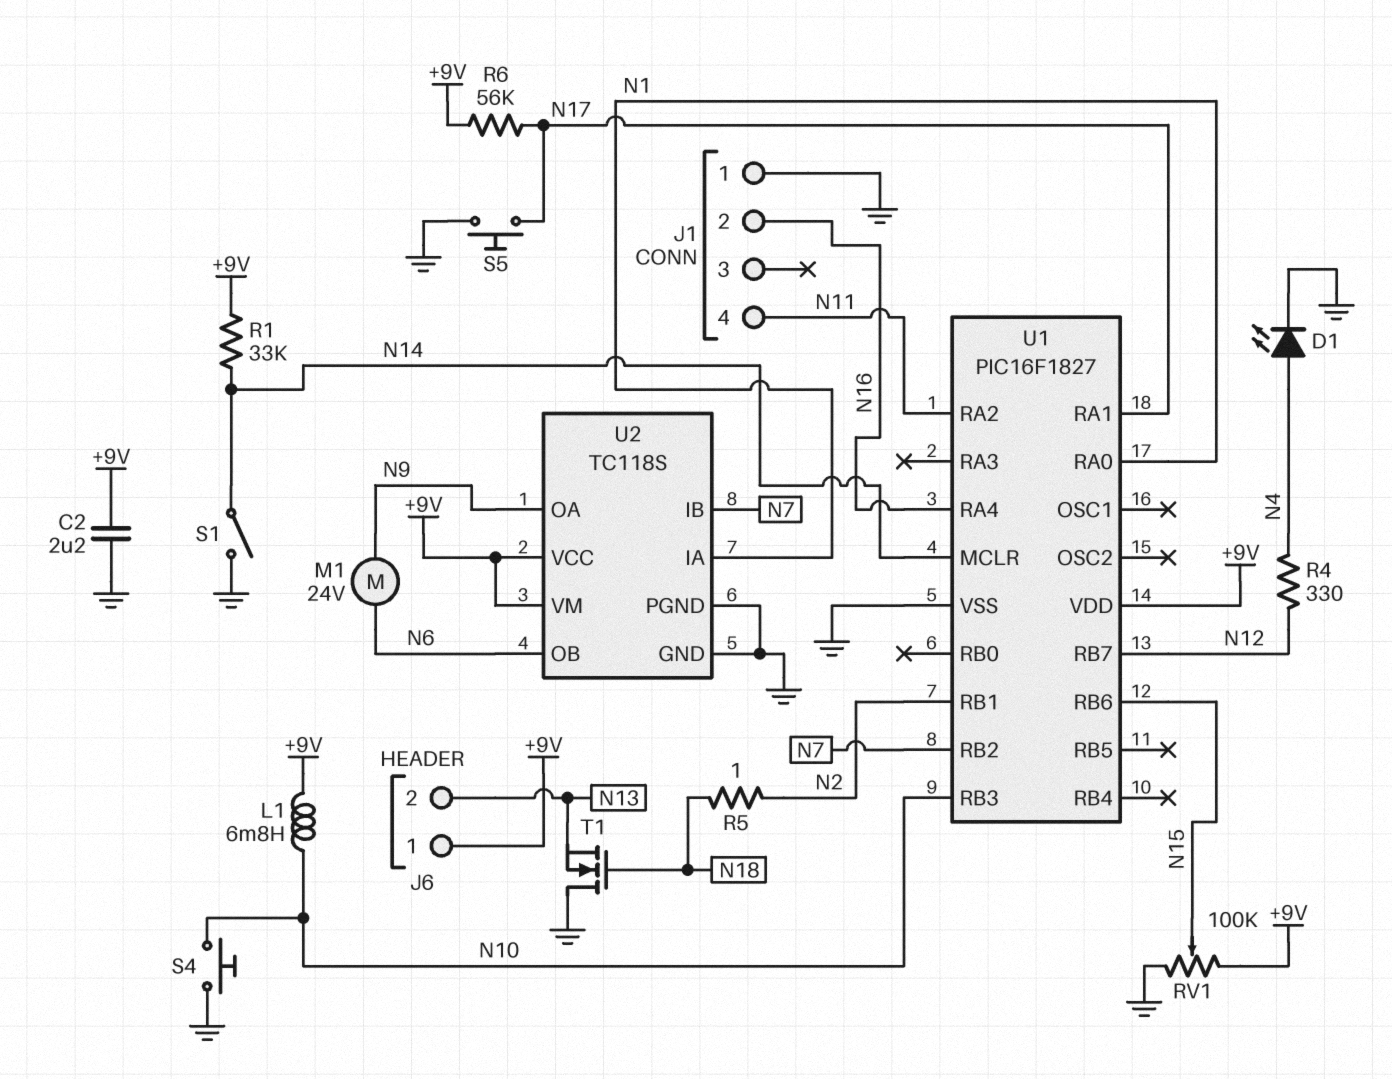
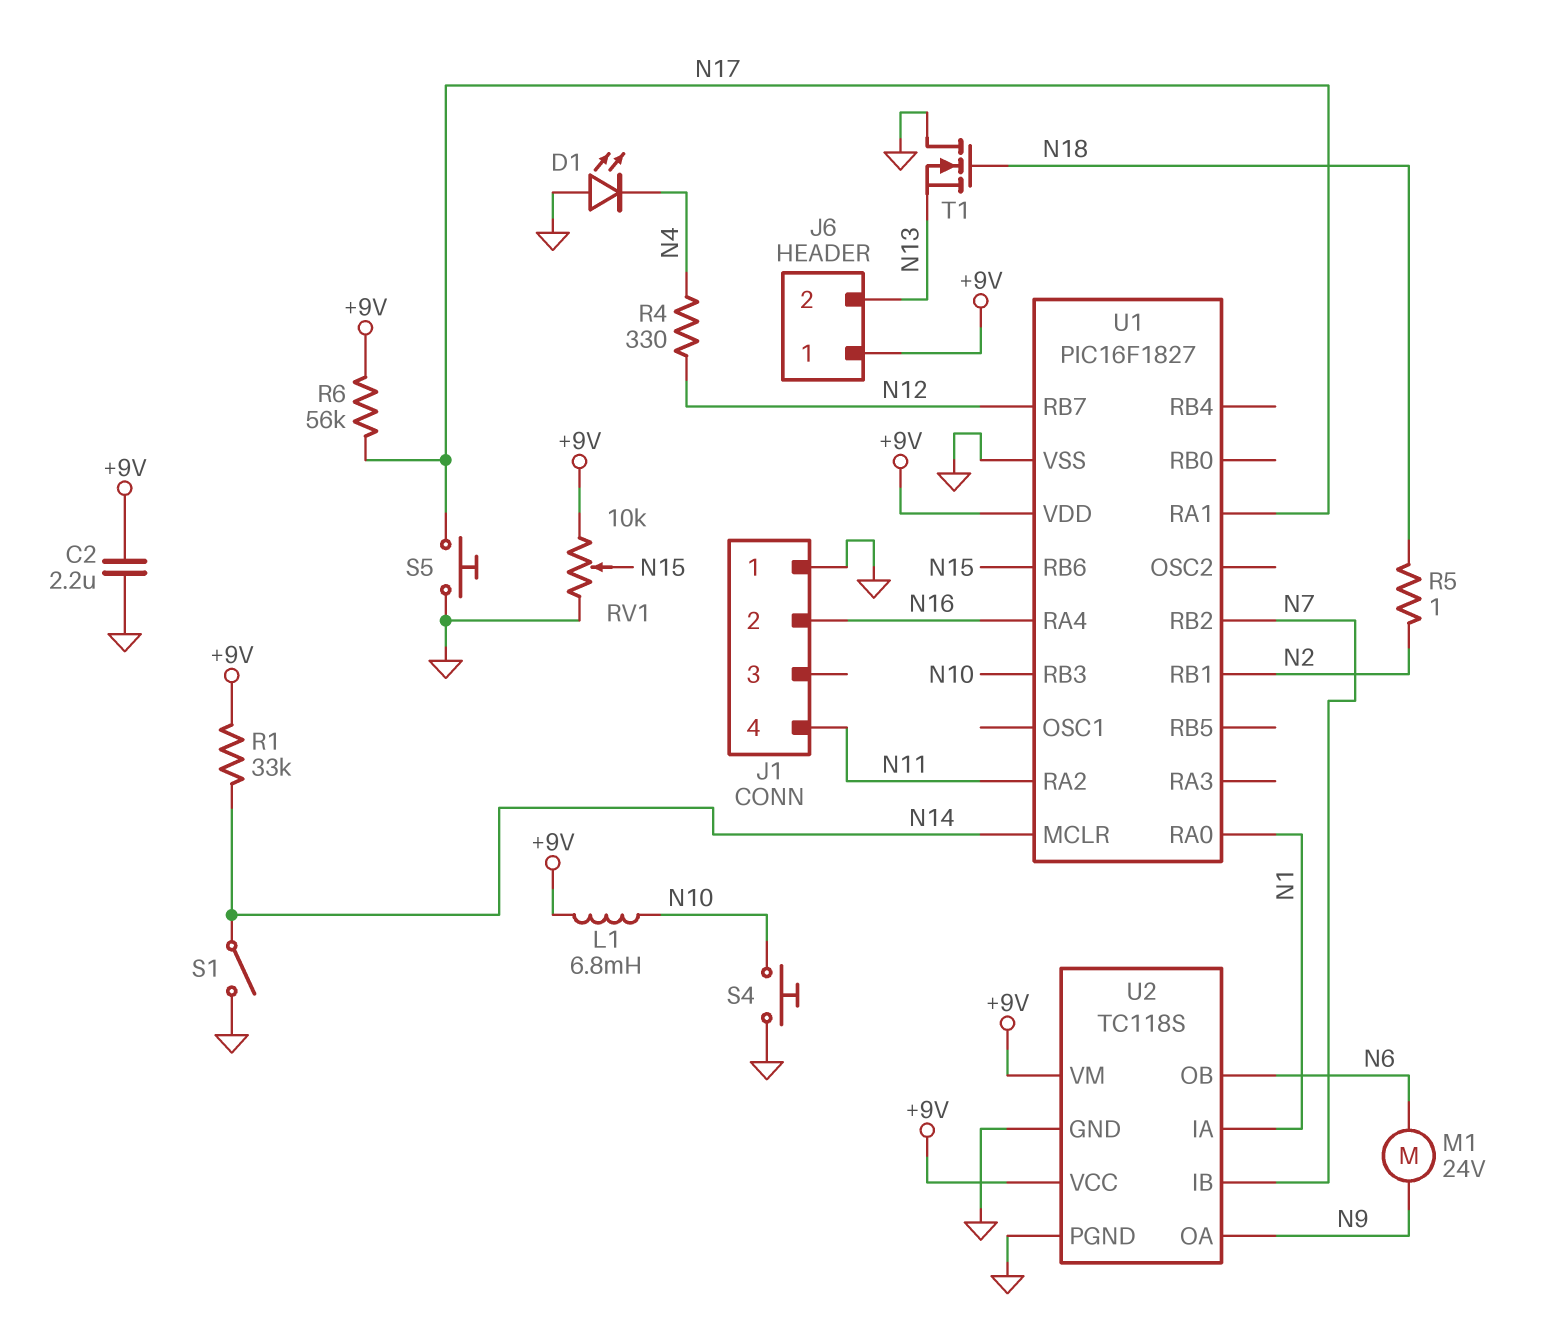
D1: LED (A N4, K GND) -> LED (A GND, K N4)
RV1: 100k (+9V, GND, wiper N15) -> 10k (+9V, GND, wiper N15)

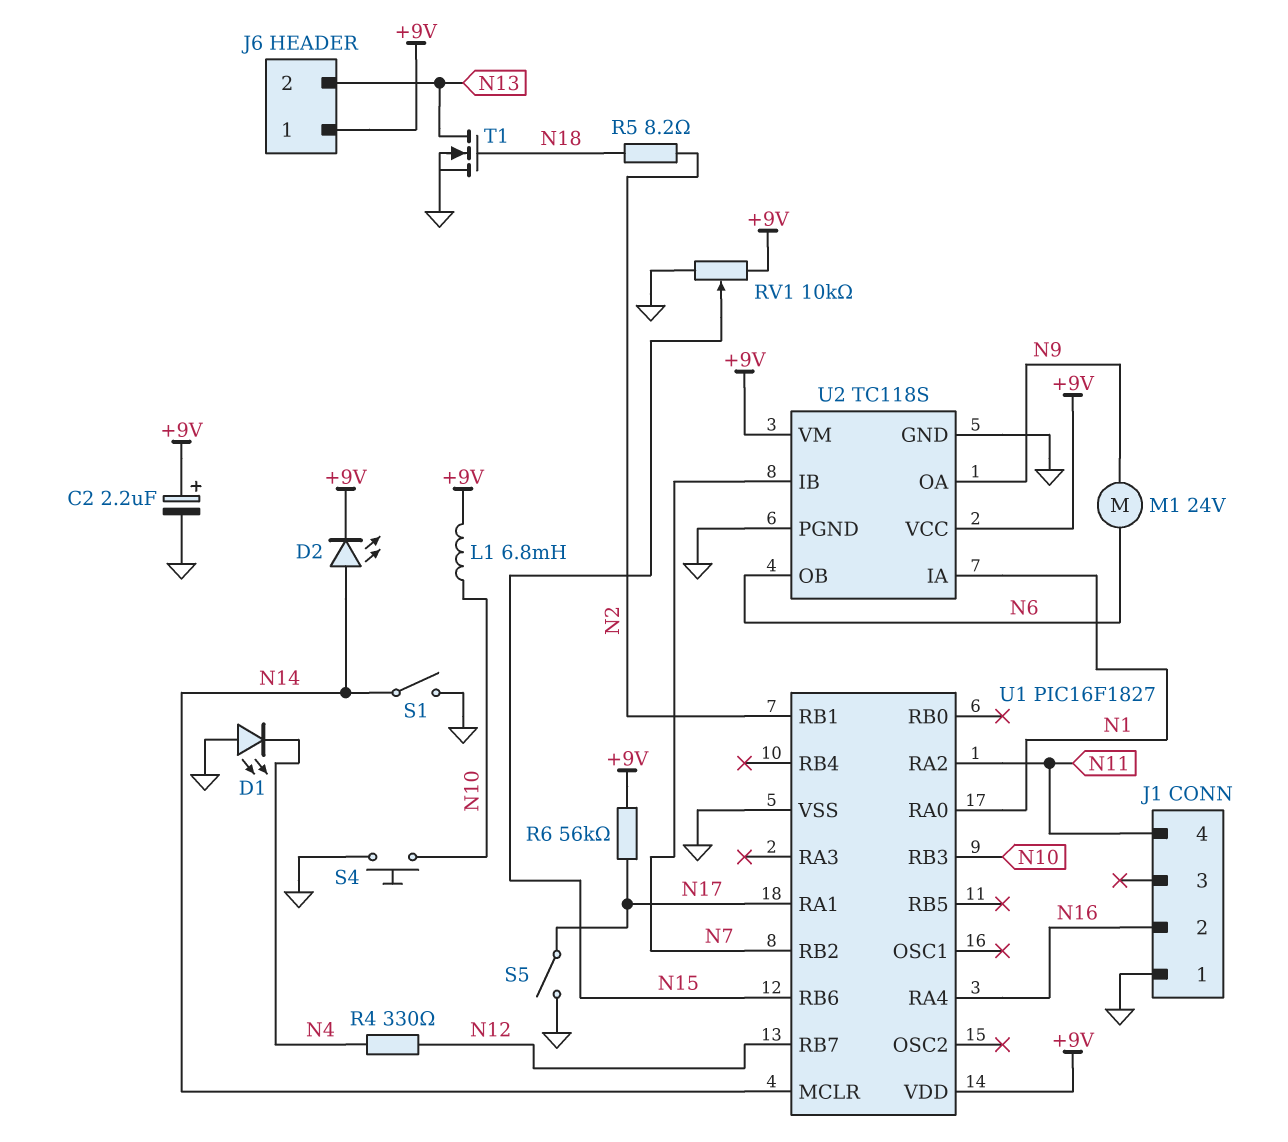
C2: 2.2uF (+9V, GND) -> 2.2uF (plus +9V, minus GND)
D2: none -> LED (A N14, K +9V)
R1: 33k (+9V, N14) -> none
R5: 1 (N2, N18) -> 8.2 (N2, N18)
S5: button (GND, N17) -> switch (GND, N17)
T1: NMOS (G N18, D GND, S N13) -> NMOS (G N18, D N13, S GND)

